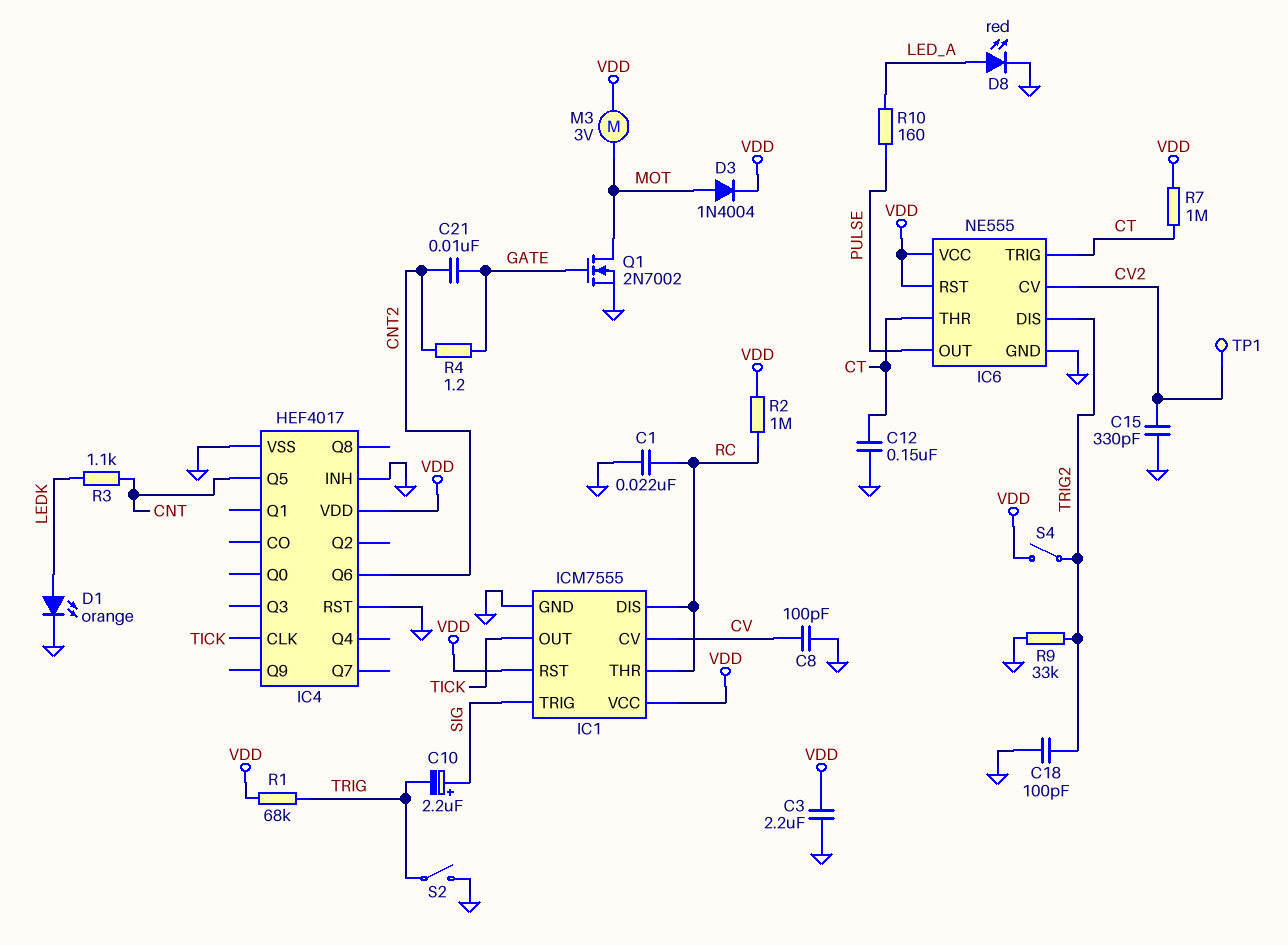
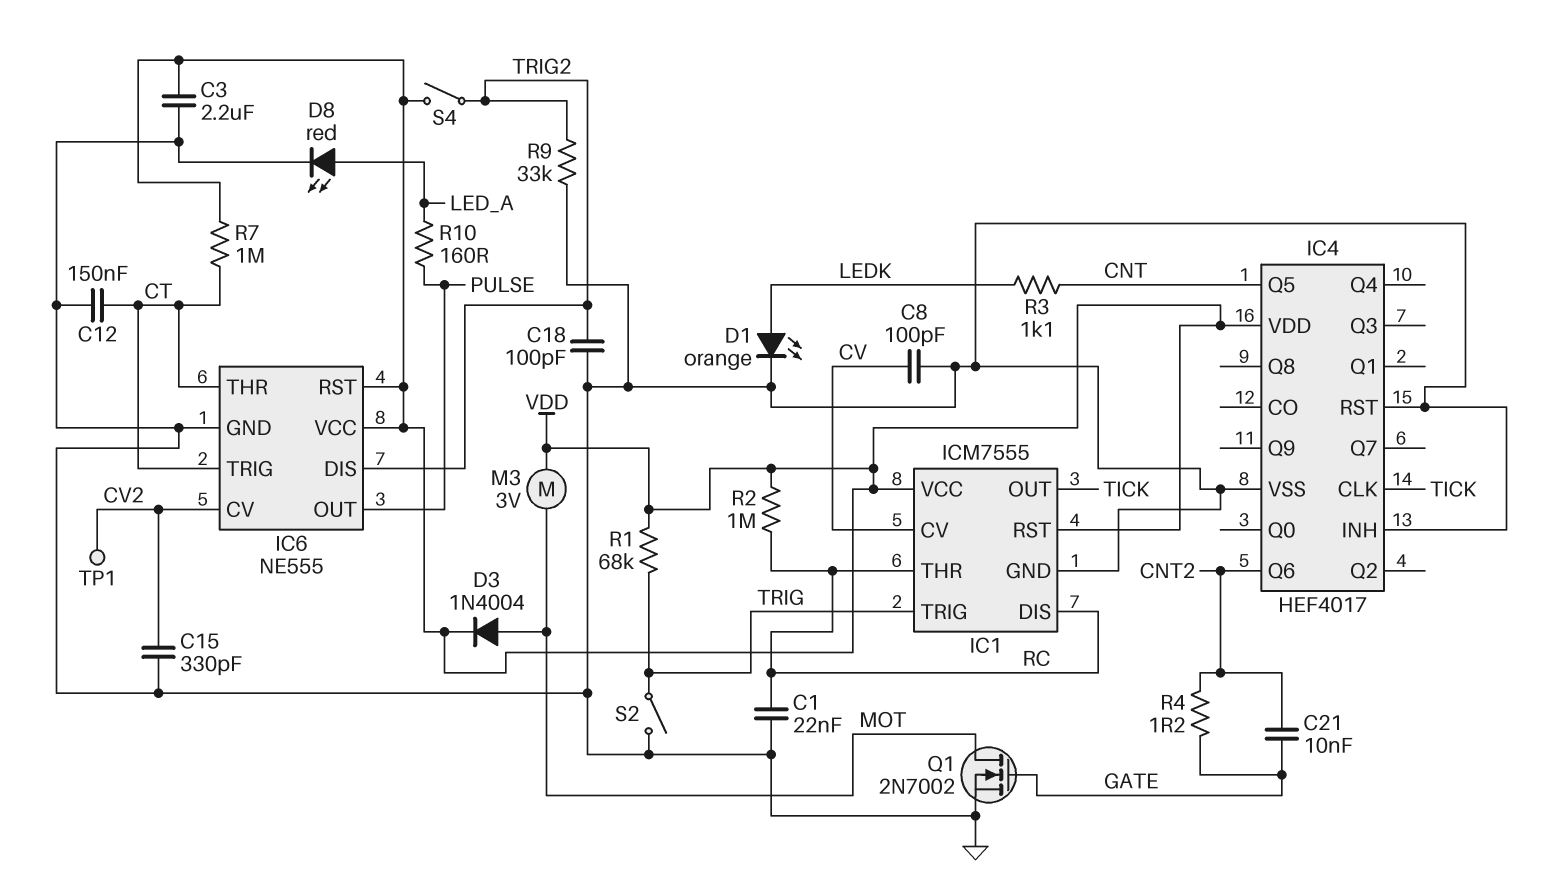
C10: 2.2uF (plus SIG, minus TRIG) -> none
IC1 pin TRIG: SIG -> TRIG

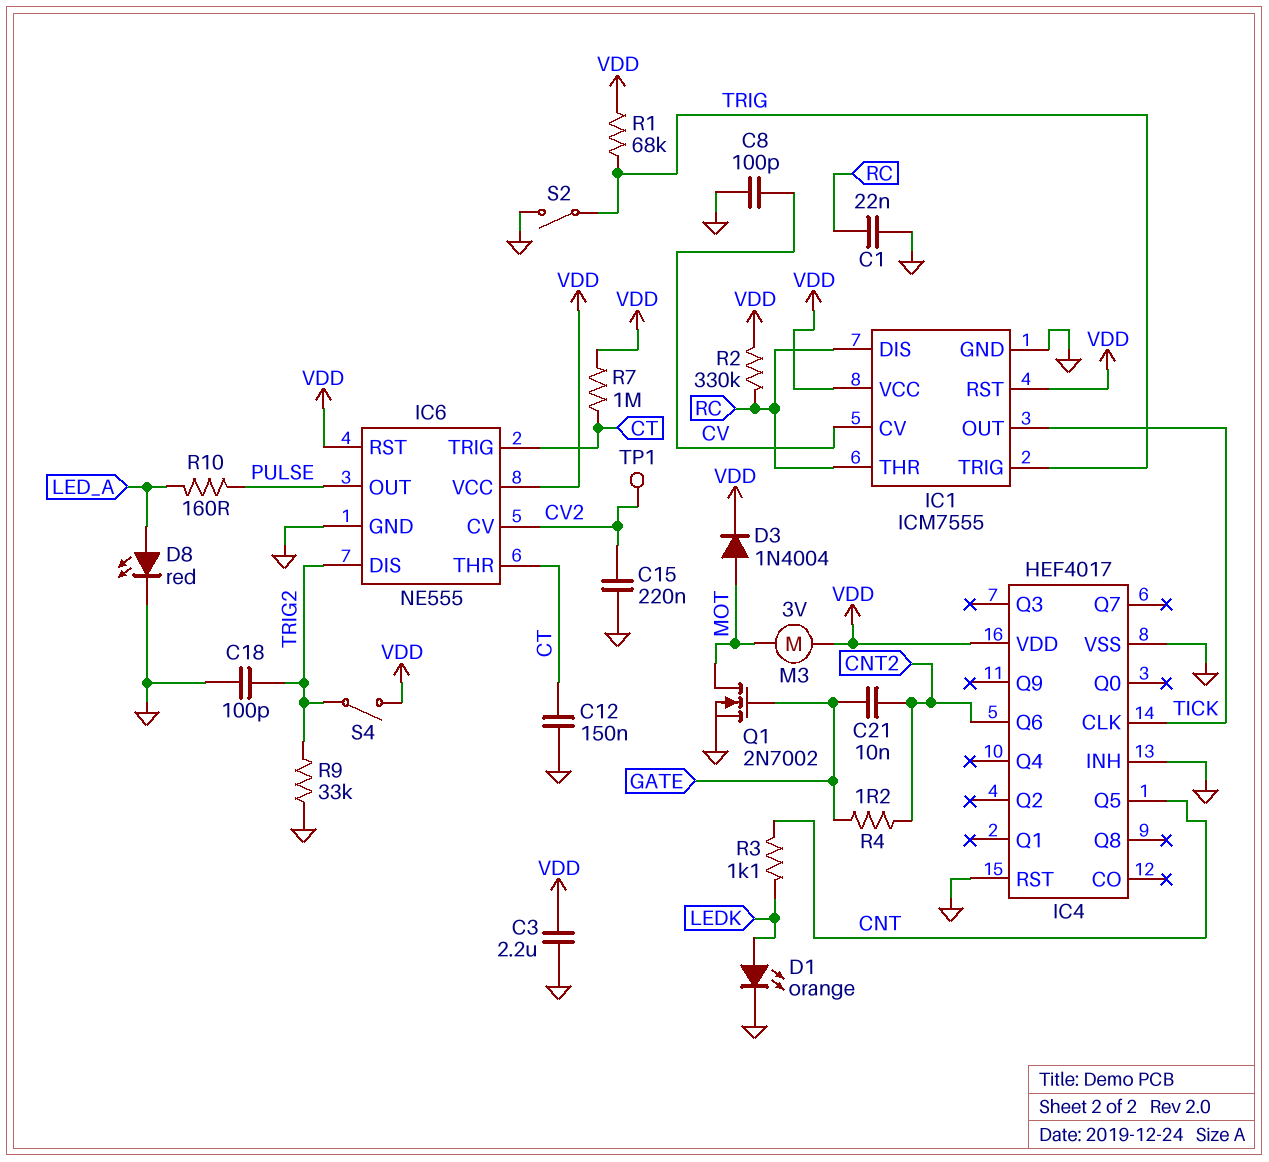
C15: 330pF (CV2, GND) -> 220nF (CV2, GND)
R2: 1M (RC, VDD) -> 330k (RC, VDD)

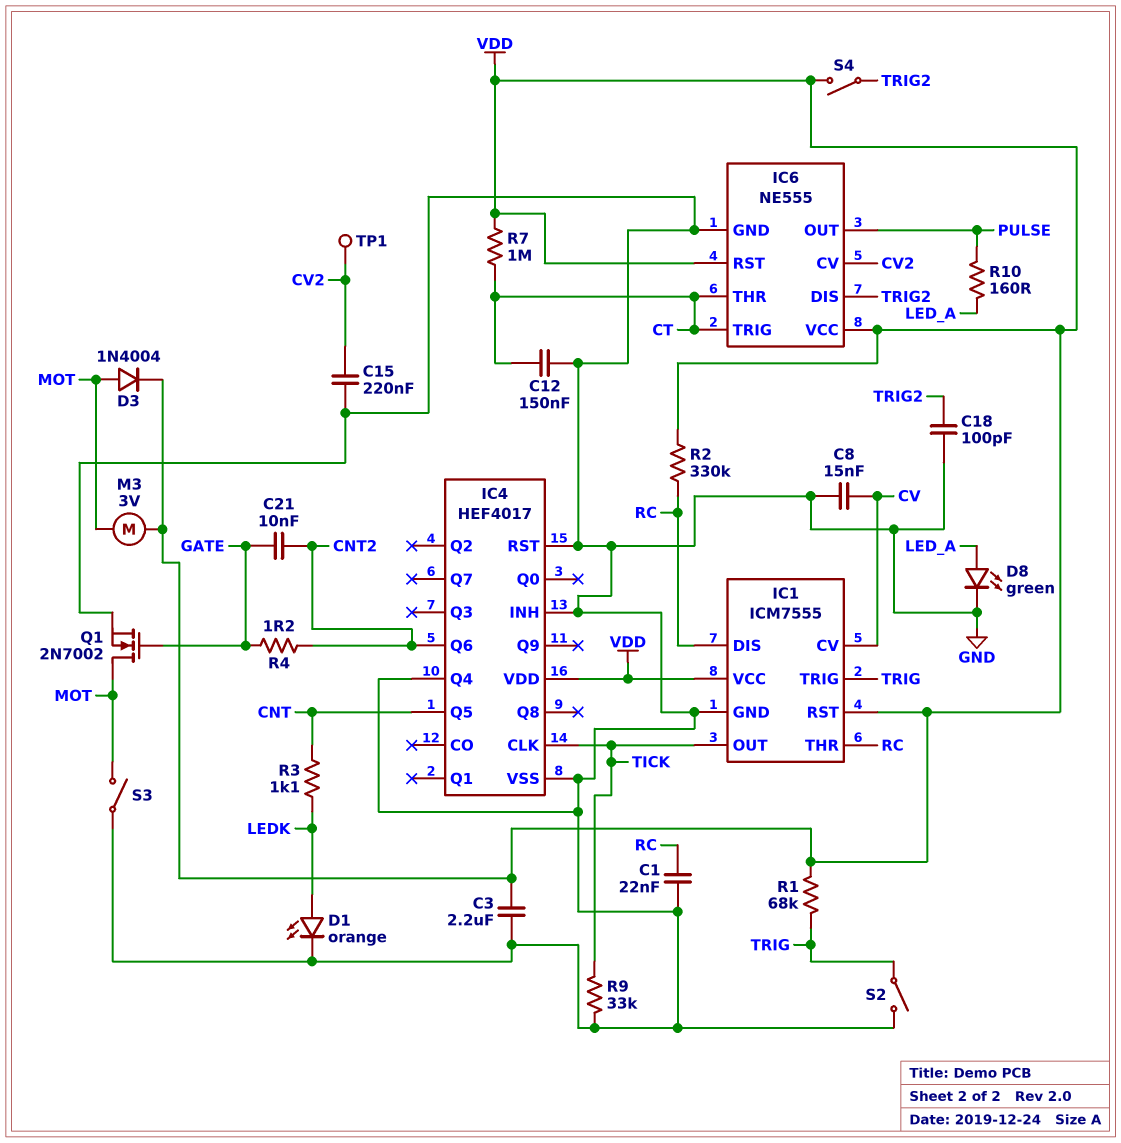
C8: 100pF (CV, GND) -> 15nF (CV, GND)
D8: LED red (A LED_A, K GND) -> LED green (A LED_A, K GND)
IC4 pin Q4: none -> GND
R9: 33k (GND, TRIG2) -> 33k (GND, TICK)
S3: none -> switch (GND, MOT)

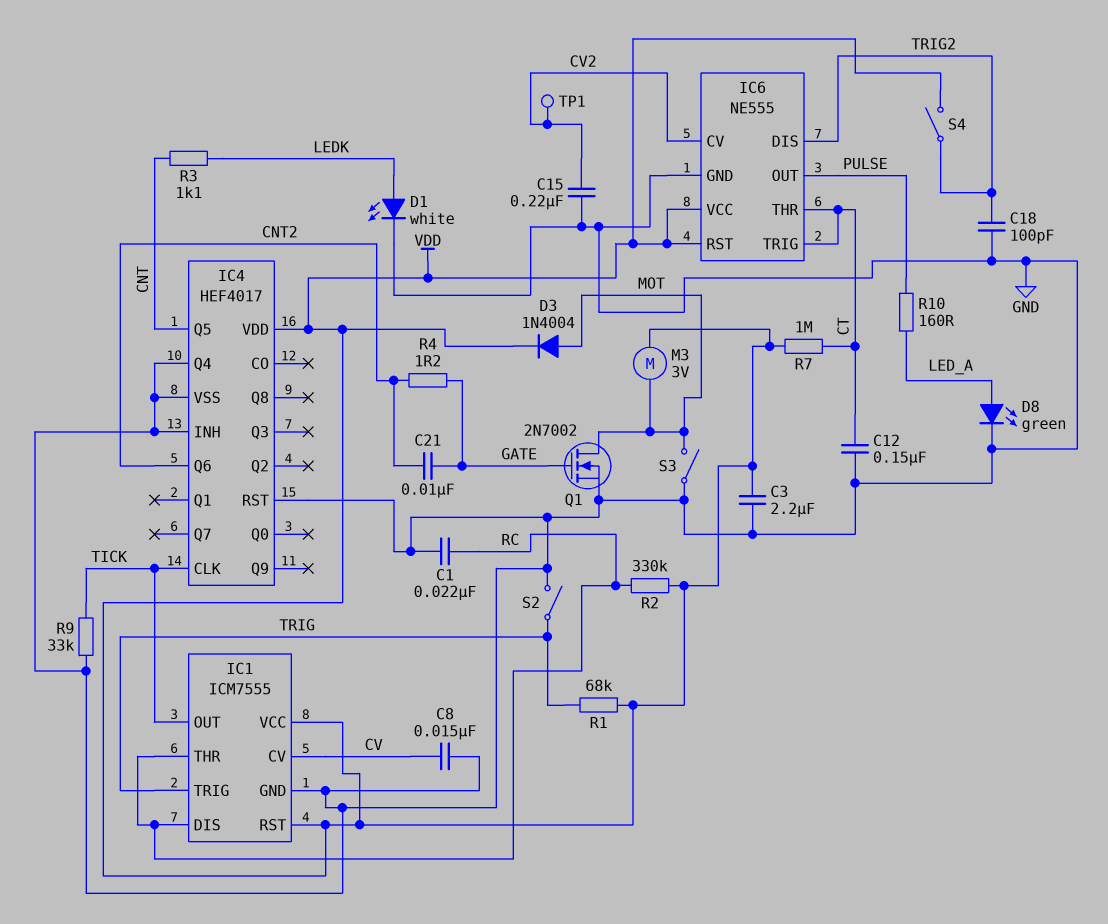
D1: LED orange (A LEDK, K GND) -> LED white (A LEDK, K GND)

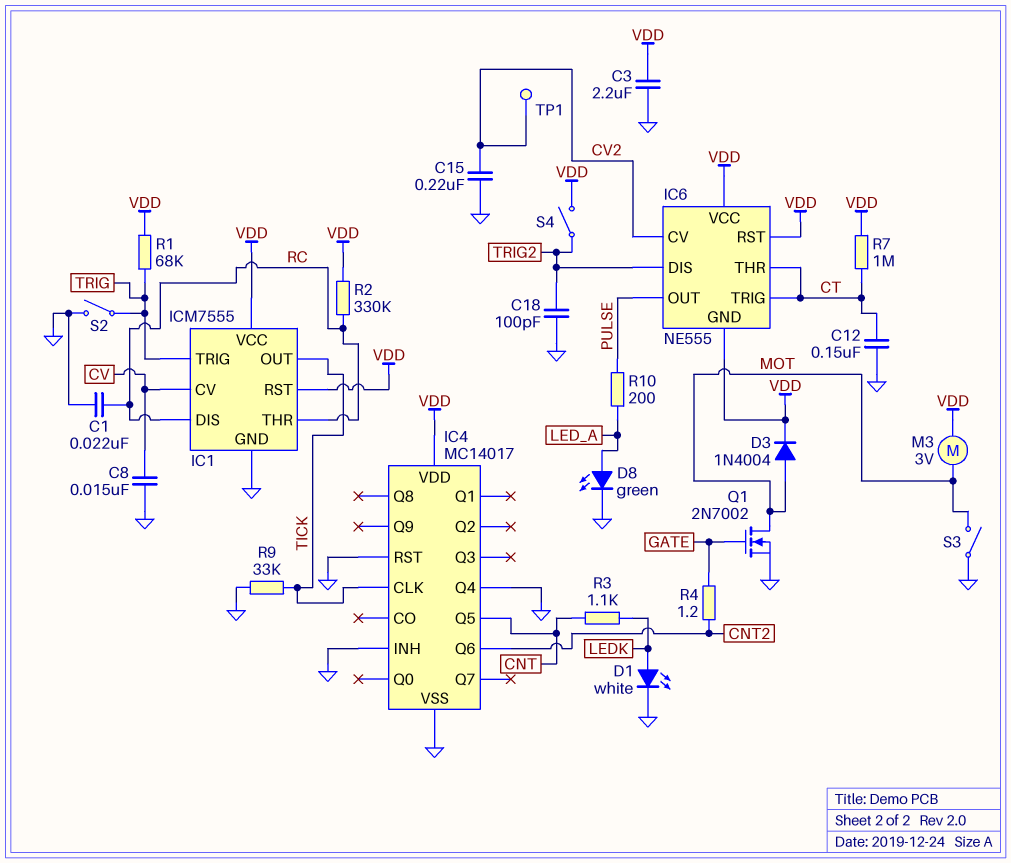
C21: 10nF (CNT2, GATE) -> none
IC4: HEF4017 -> MC14017
IC6 pin GND: GND -> VDD
R10: 160 (LED_A, PULSE) -> 200 (LED_A, PULSE)

